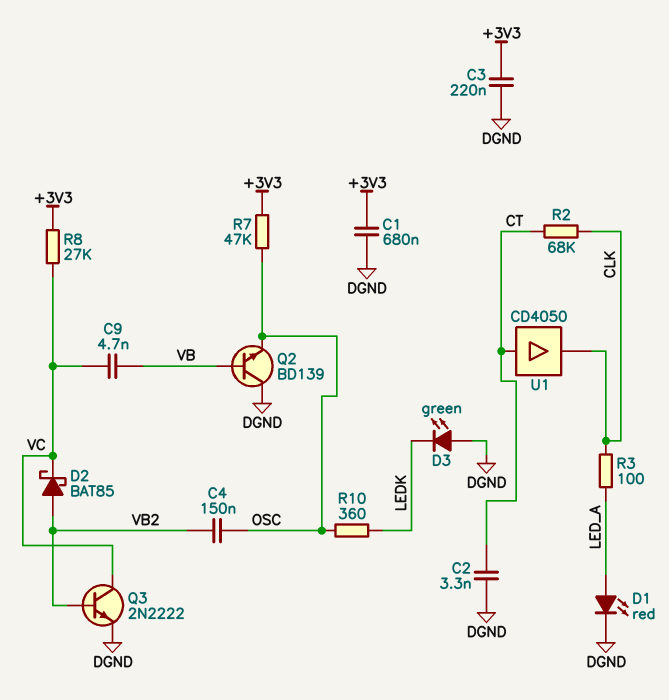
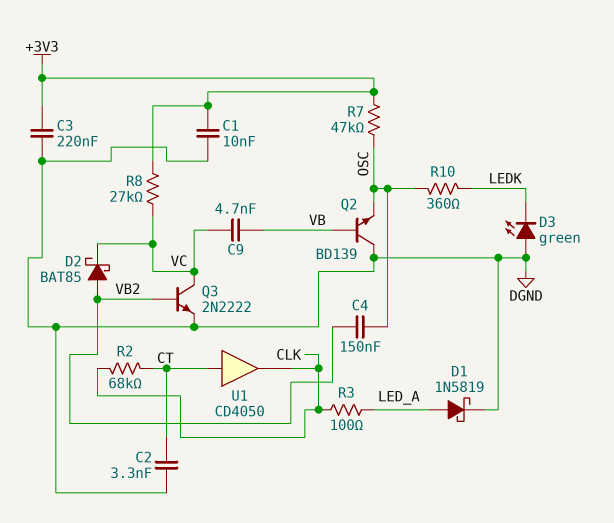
C1: 680nF (+3V3, DGND) -> 10nF (+3V3, DGND)
D1: LED red (A LED_A, K DGND) -> schottky 1N5819 (A LED_A, K DGND)

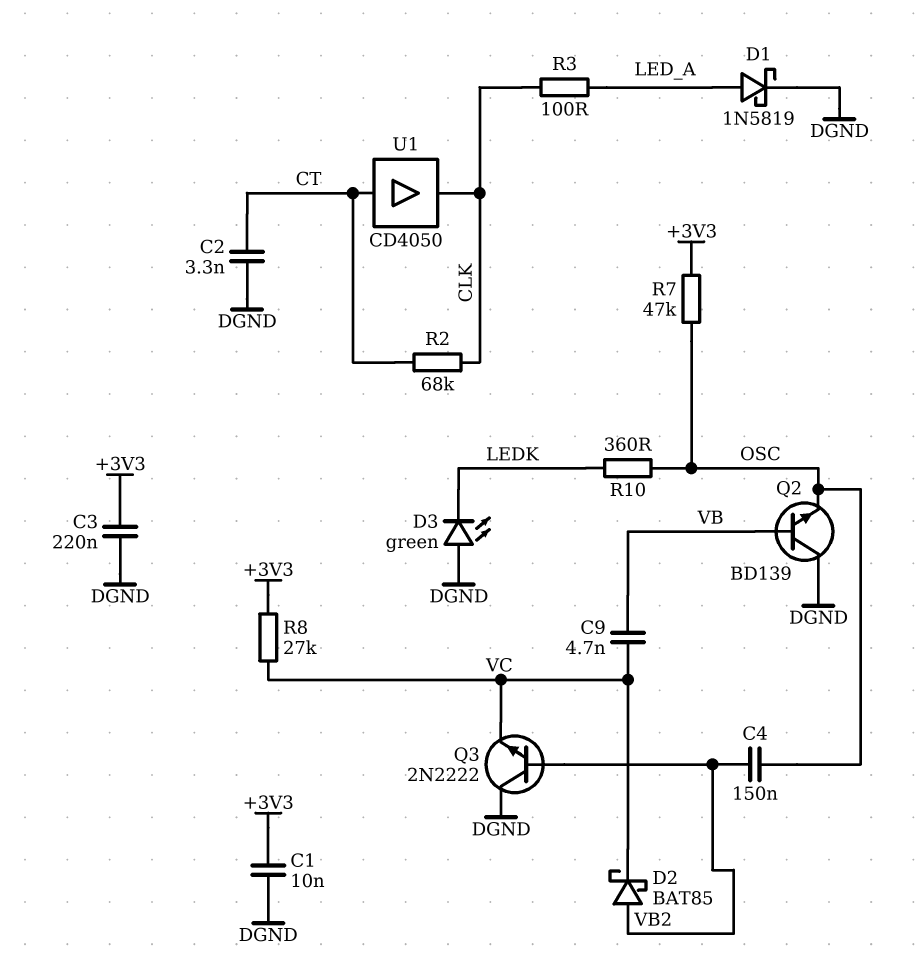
Q3: NPN 2N2222 (B VB2, C VC, E DGND) -> NPN 2N2222 (B VB2, C DGND, E VC)

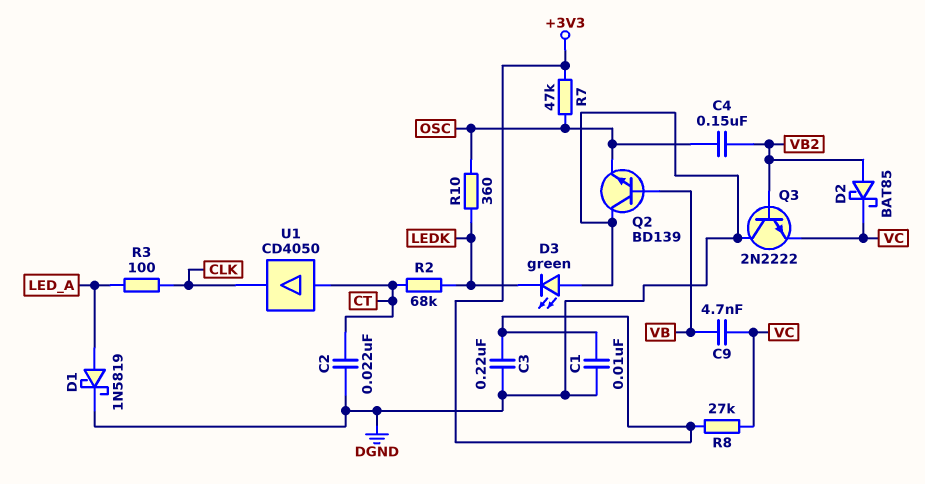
C2: 3.3nF (CT, DGND) -> 22nF (CT, DGND)
R2: 68k (CLK, CT) -> 68k (CT, LEDK)

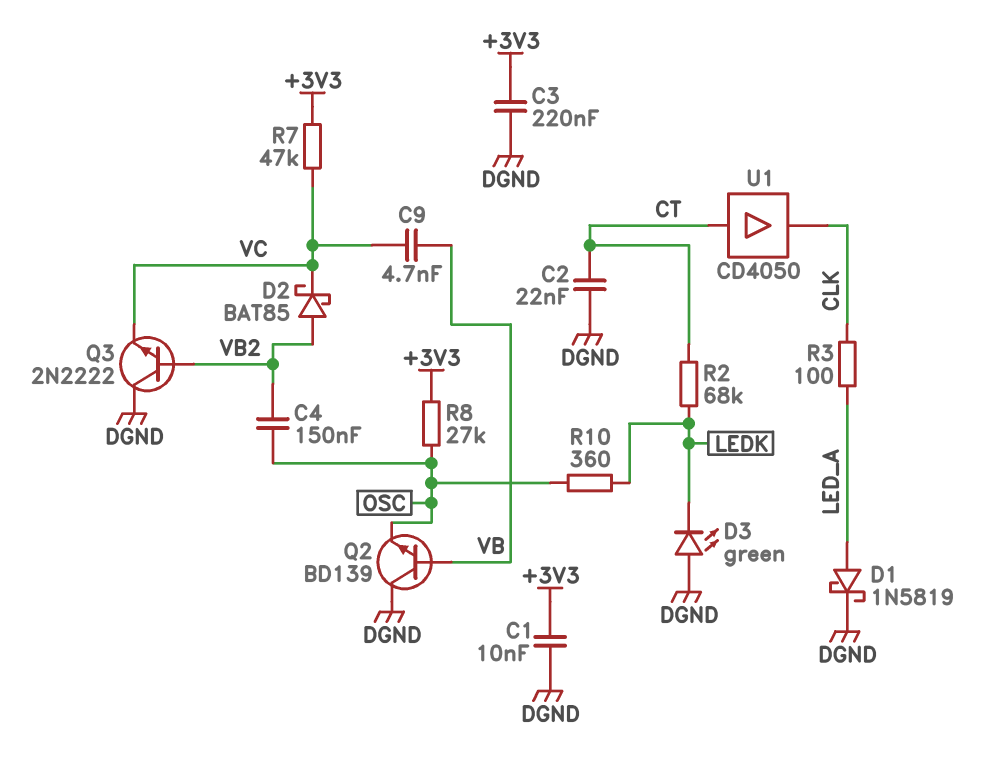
R7: 47k (+3V3, OSC) -> 47k (+3V3, VC)
R8: 27k (+3V3, VC) -> 27k (+3V3, OSC)

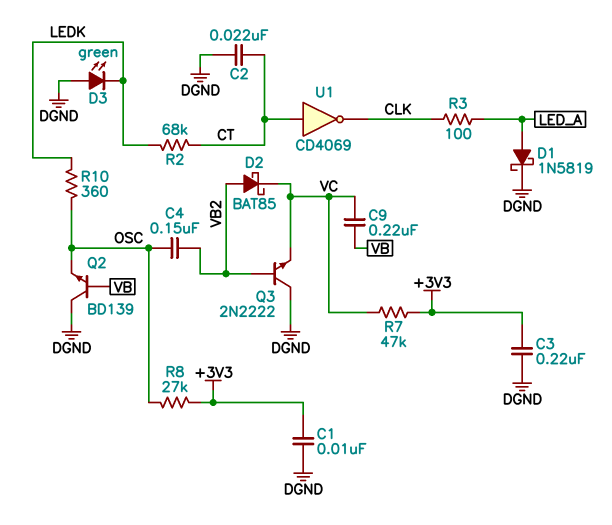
C9: 4.7nF (VB, VC) -> 220nF (VB, VC)
U1: buffer CD4050 (in CT, out CLK) -> NOT CD4069 (in CT, out CLK)

